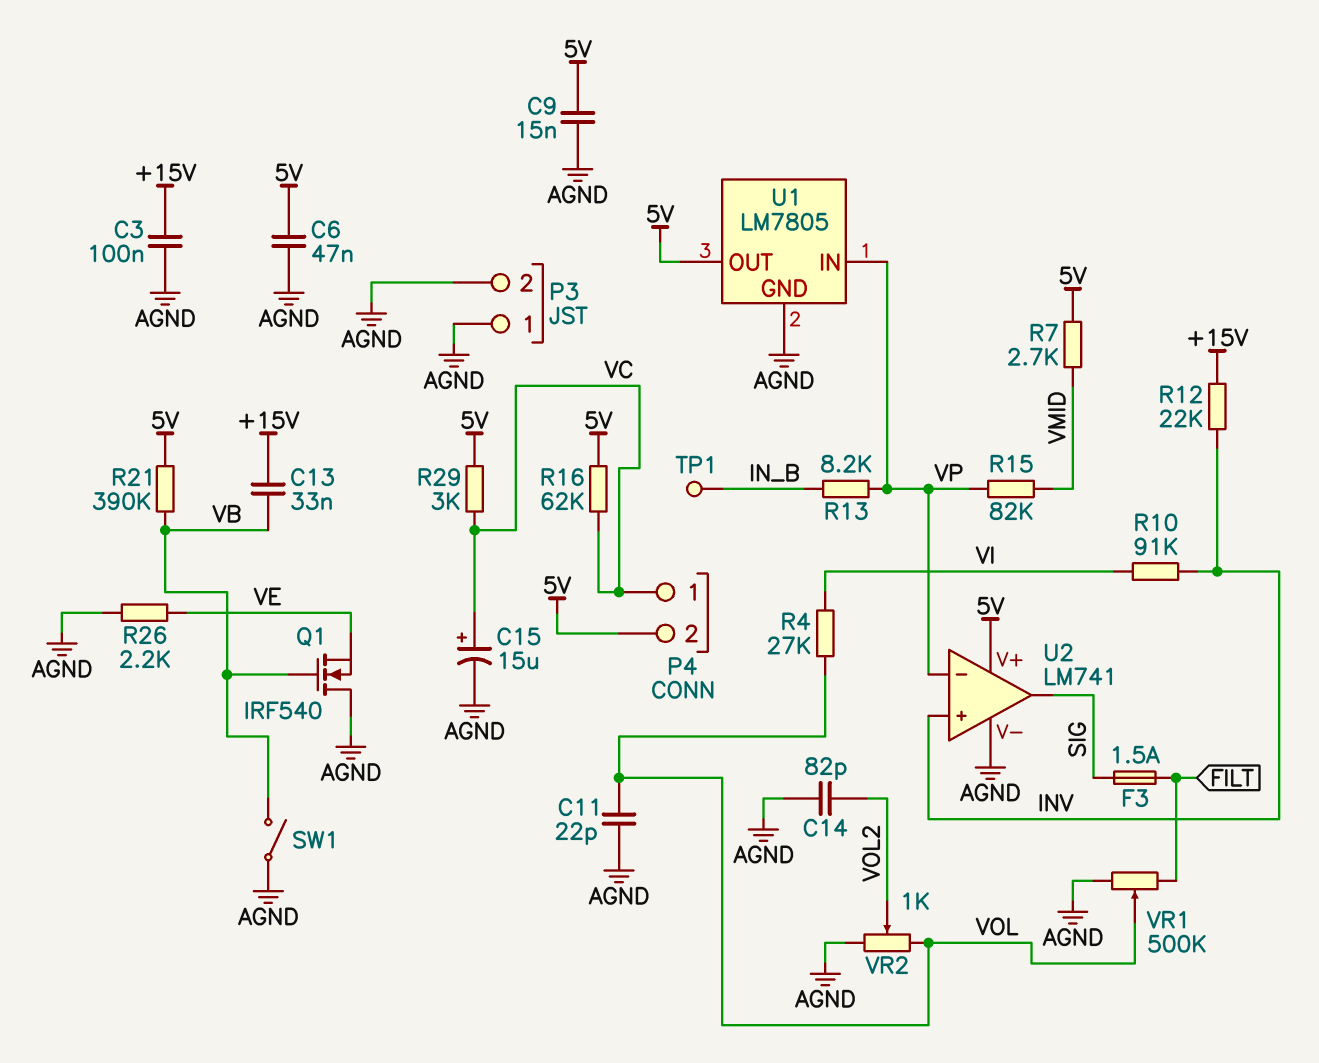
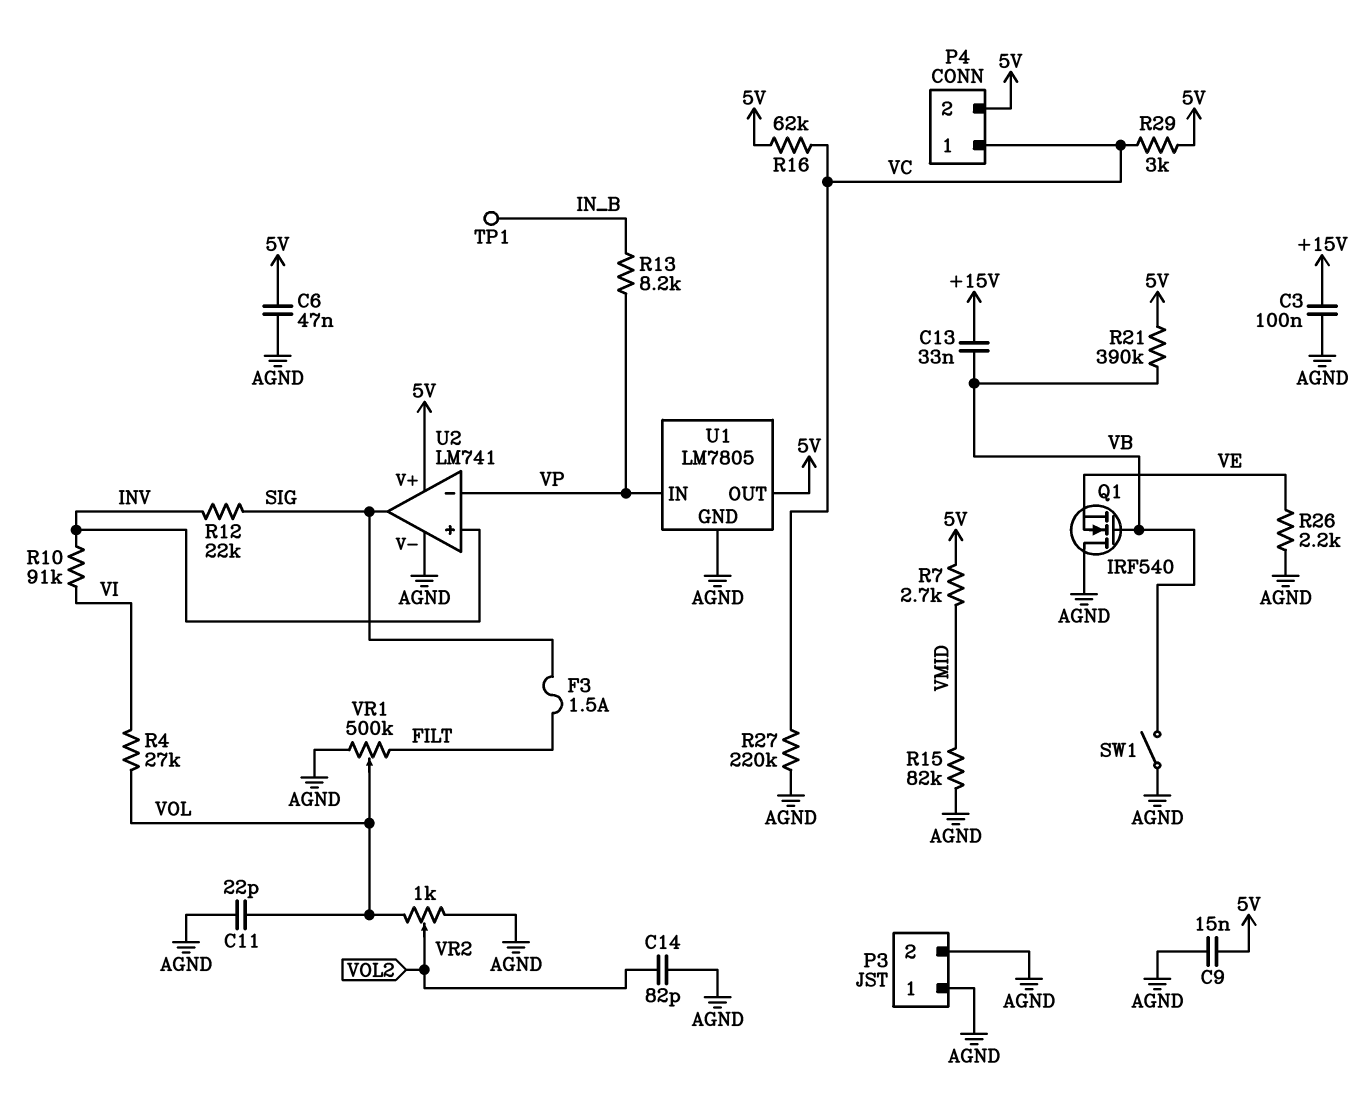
C15: 15uF (plus VC, minus AGND) -> none
R12: 22k (+15V, INV) -> 22k (INV, SIG)
R15: 82k (VMID, VP) -> 82k (AGND, VMID)
R27: none -> 220k (AGND, VC)

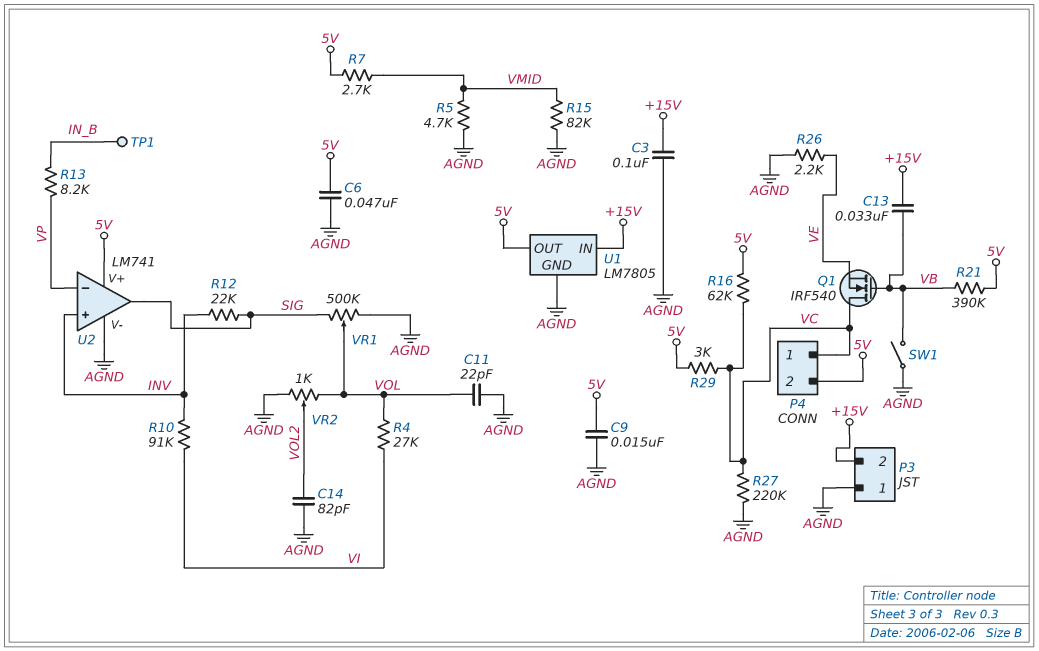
F3: 1.5A (FILT, SIG) -> none
P3 pin 2: AGND -> +15V
Q1: NMOS IRF540 (G VB, D AGND, S VE) -> NMOS IRF540 (G VB, D VC, S VE)
R5: none -> 4.7k (AGND, VMID)
U1 pin IN: VP -> +15V
VR1: 500k (AGND, FILT, wiper VOL) -> 500k (AGND, SIG, wiper VOL)

